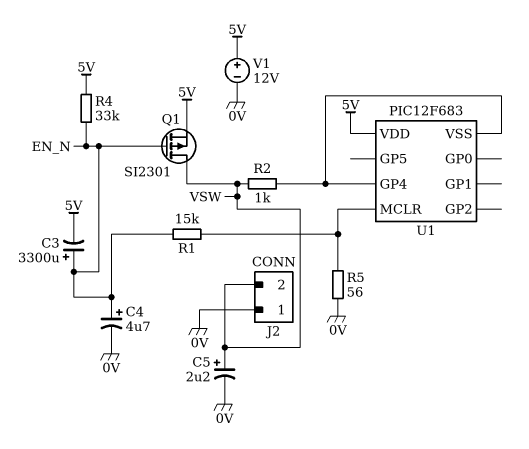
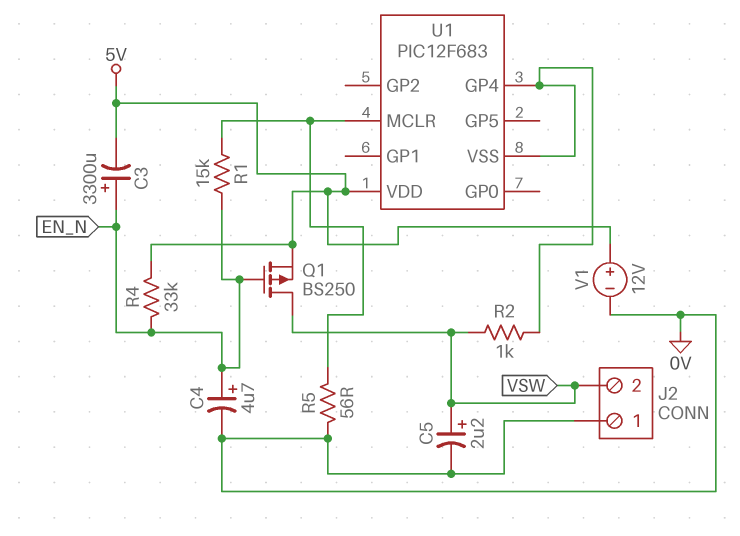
Q1: PMOS SI2301 (G EN_N, D VSW, S 5V) -> PMOS BS250 (G EN_N, D VSW, S 5V)

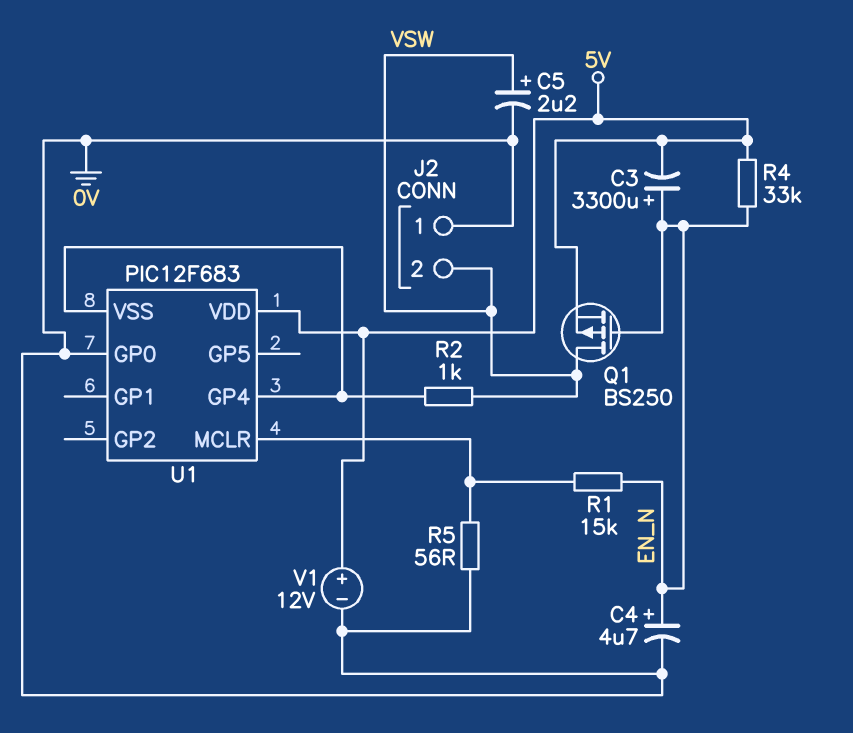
U1 pin GP0: none -> 0V

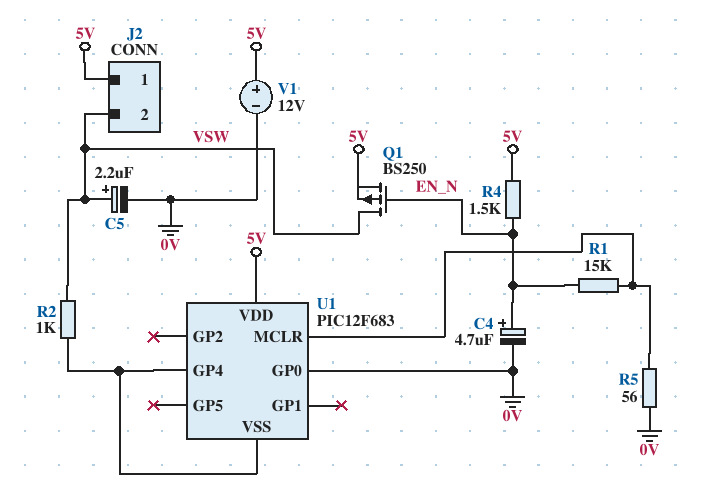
C3: 3300uF (plus EN_N, minus 5V) -> none
J2 pin 1: 0V -> 5V
R4: 33k (5V, EN_N) -> 1.5k (5V, EN_N)

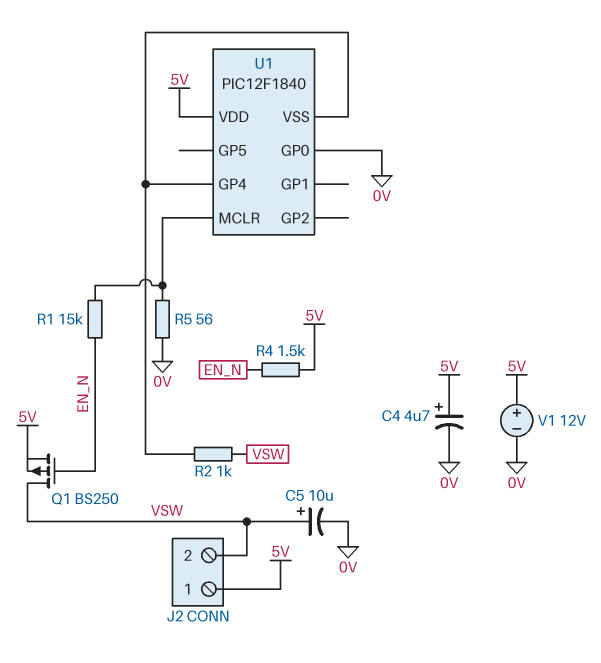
C4: 4.7uF (plus EN_N, minus 0V) -> 4.7uF (plus 5V, minus 0V)
C5: 2.2uF (plus VSW, minus 0V) -> 10uF (plus VSW, minus 0V)
U1: PIC12F683 -> PIC12F1840

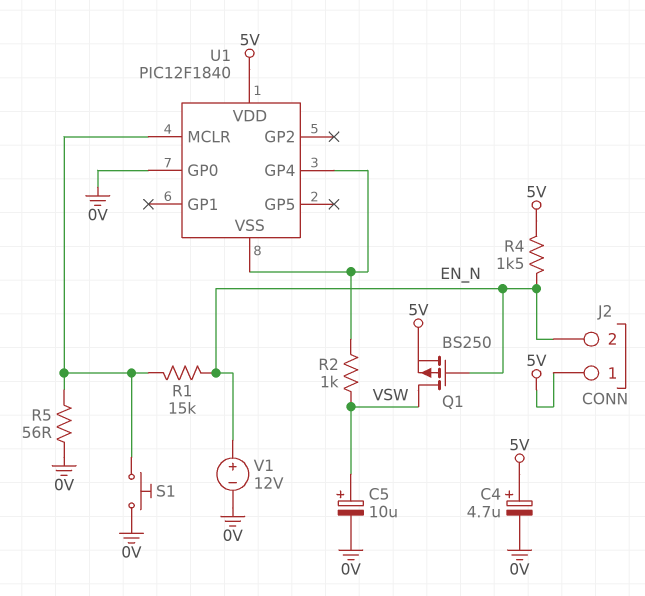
J2 pin 2: VSW -> EN_N
S1: none -> button (0V, U1/MCLR)
V1: 12V (plus 5V, minus 0V) -> 12V (plus EN_N, minus 0V)

